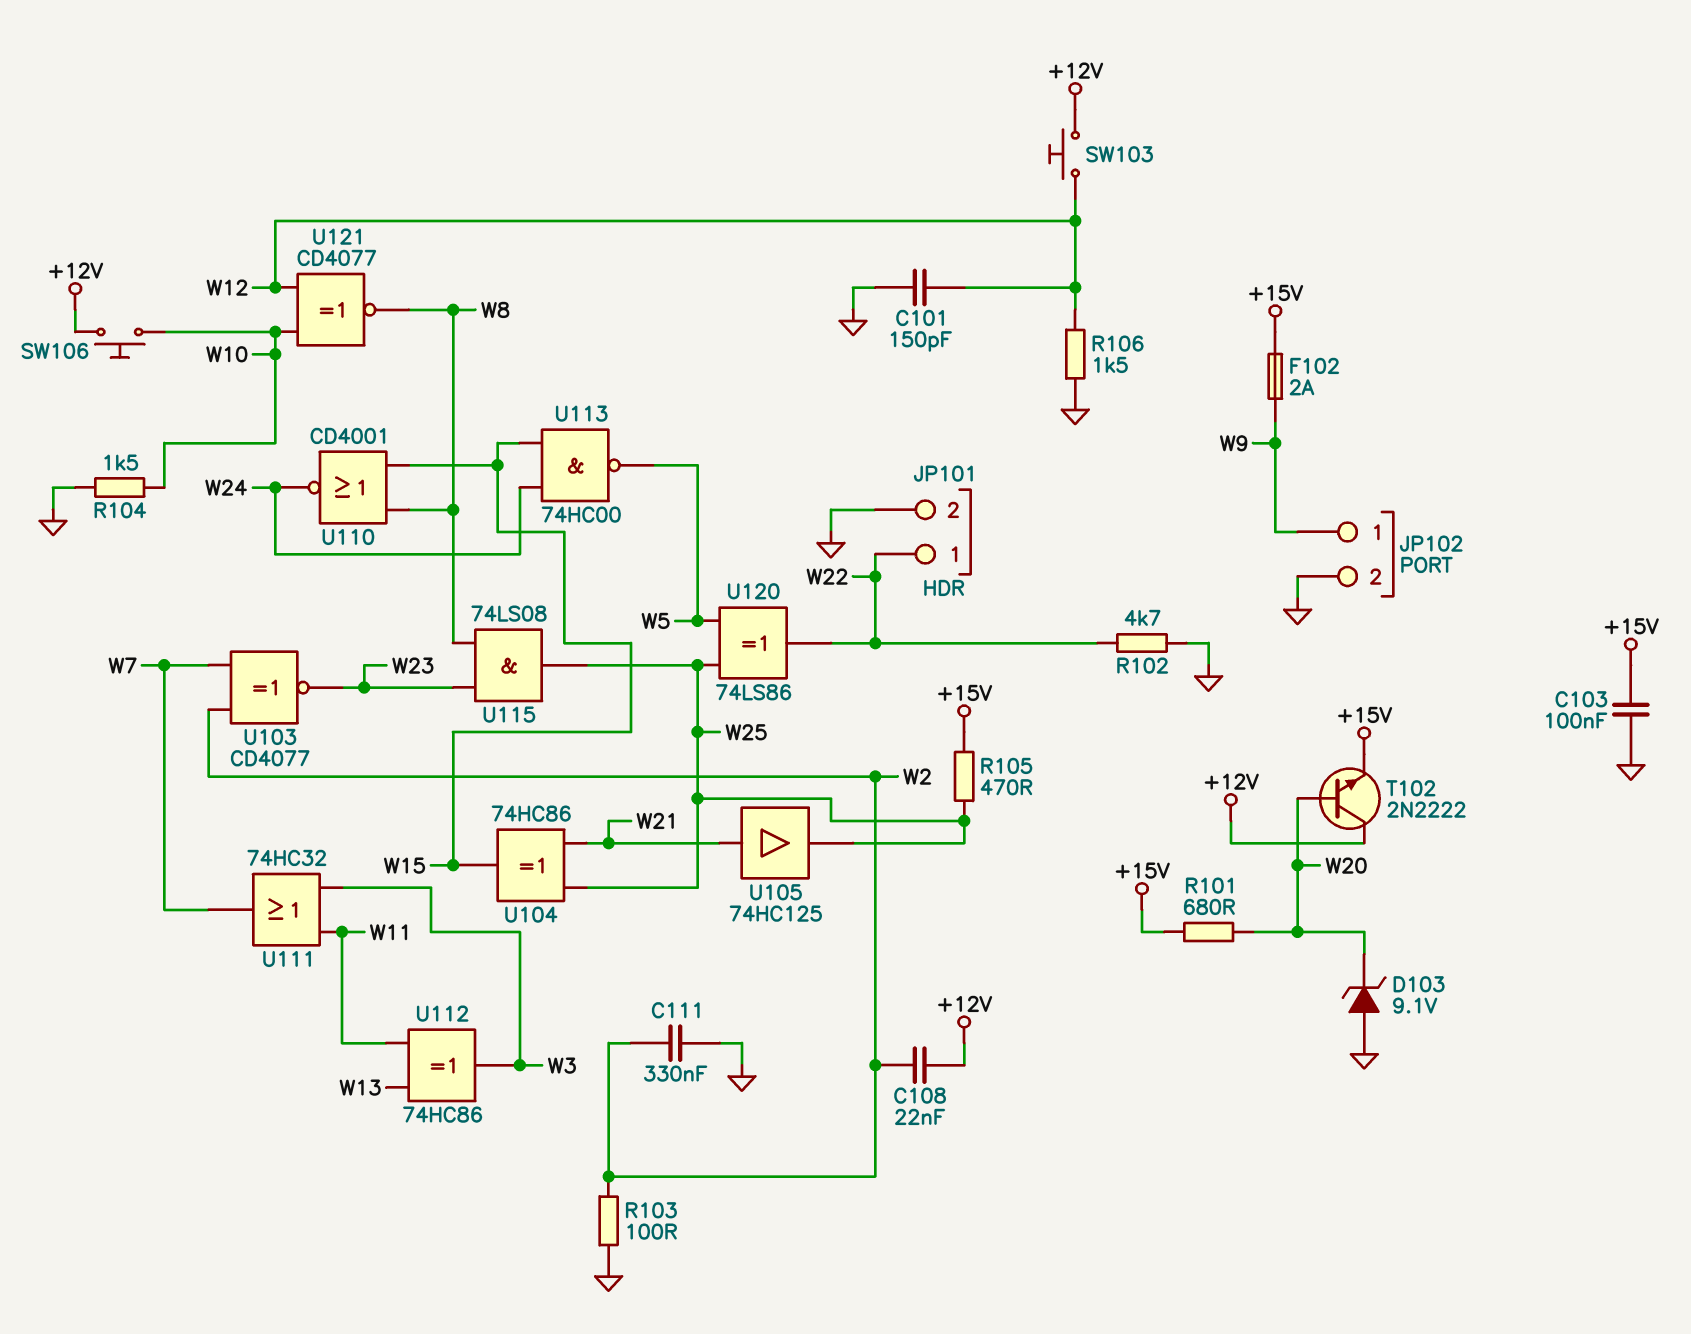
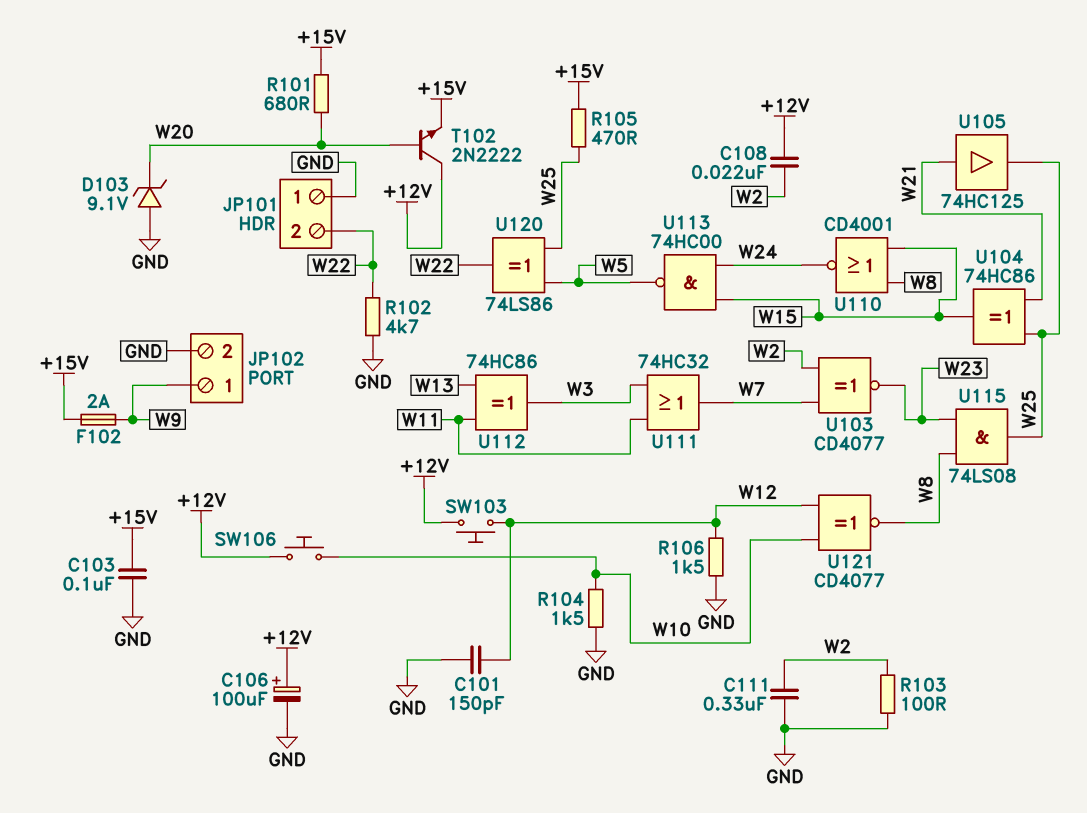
C106: none -> 100uF (plus +12V, minus GND)
JP101 pin 1: W22 -> GND
JP101 pin 2: GND -> W22

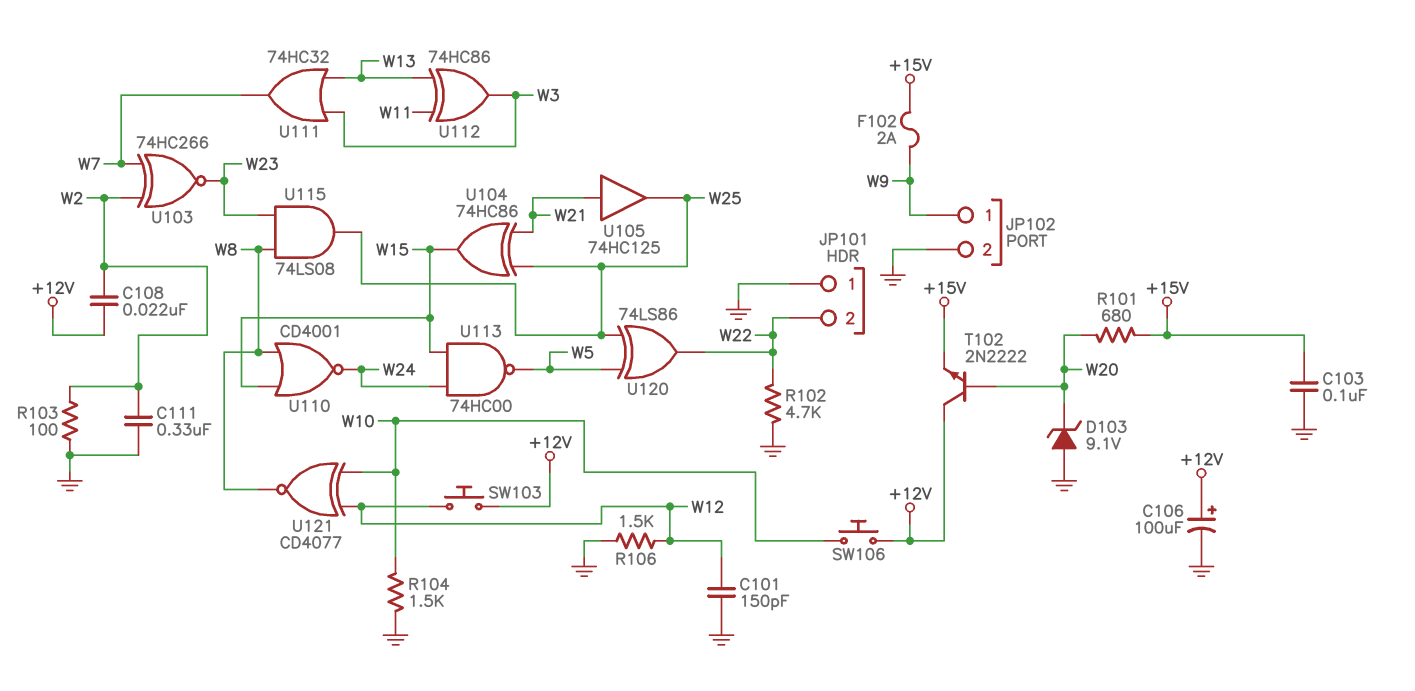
R105: 470 (+15V, W25) -> none
U103: XNOR CD4077 (in W2, in W7, out W23) -> XNOR 74HC266 (in W2, in W7, out W23)
U111: OR 74HC32 (in W3, in W11, out W7) -> OR 74HC32 (in W3, in W13, out W7)

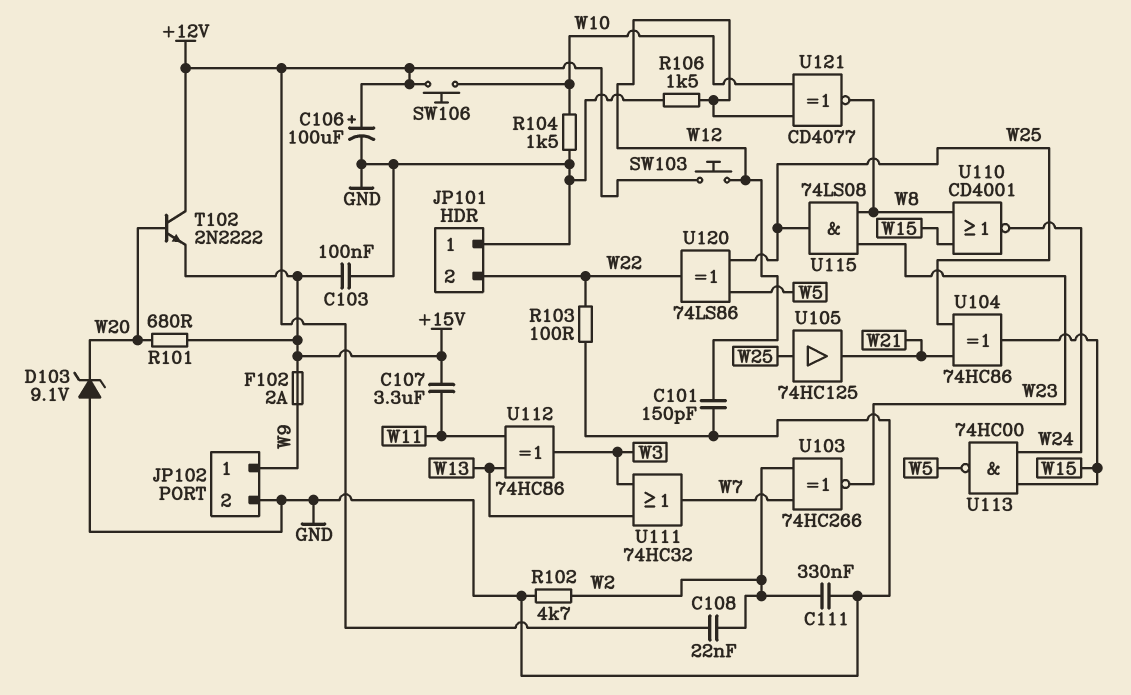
C107: none -> 3.3uF (+15V, W11)
R102: 4.7k (GND, W22) -> 4.7k (GND, W2)
R103: 100 (GND, W2) -> 100 (GND, W22)
U105: buffer 74HC125 (in W21, out W25) -> buffer 74HC125 (in W25, out W21)

